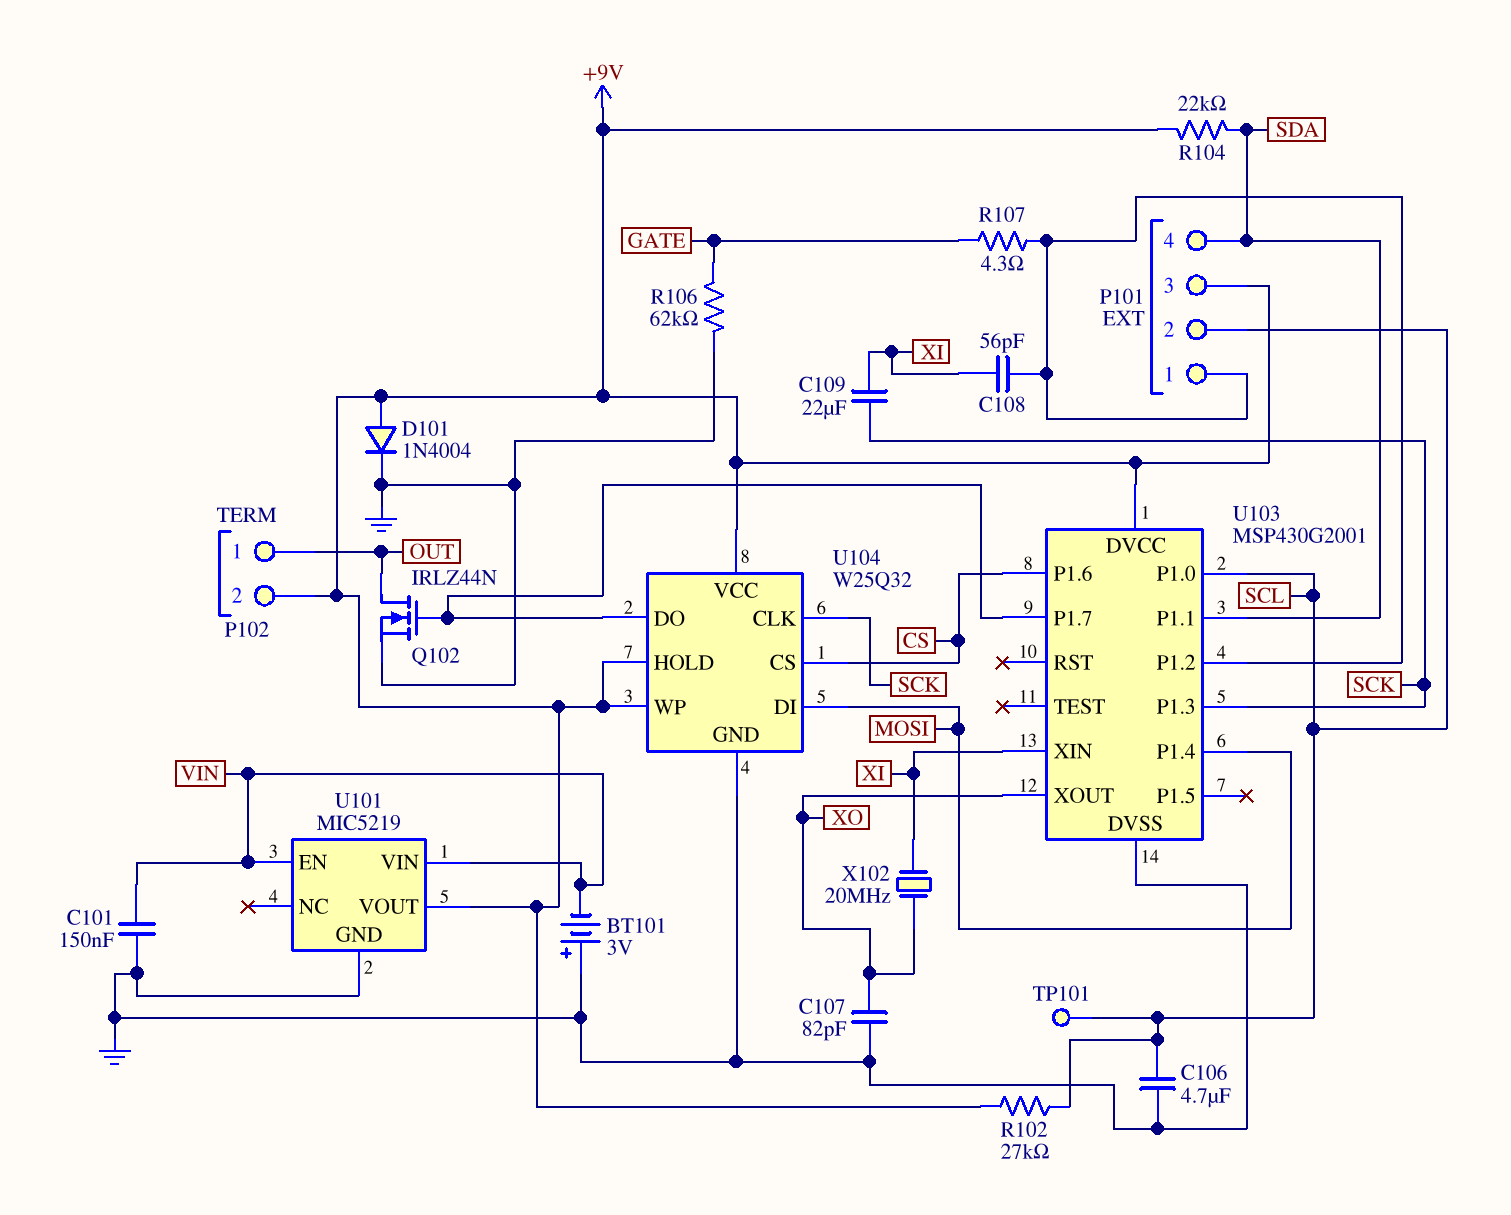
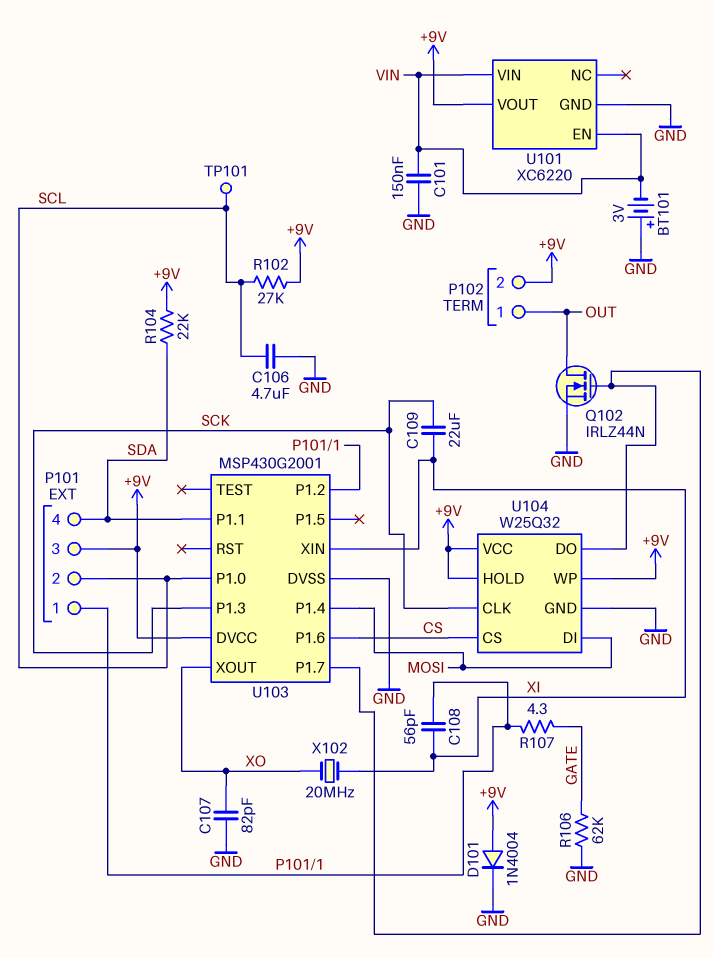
U101: MIC5219 -> XC6220

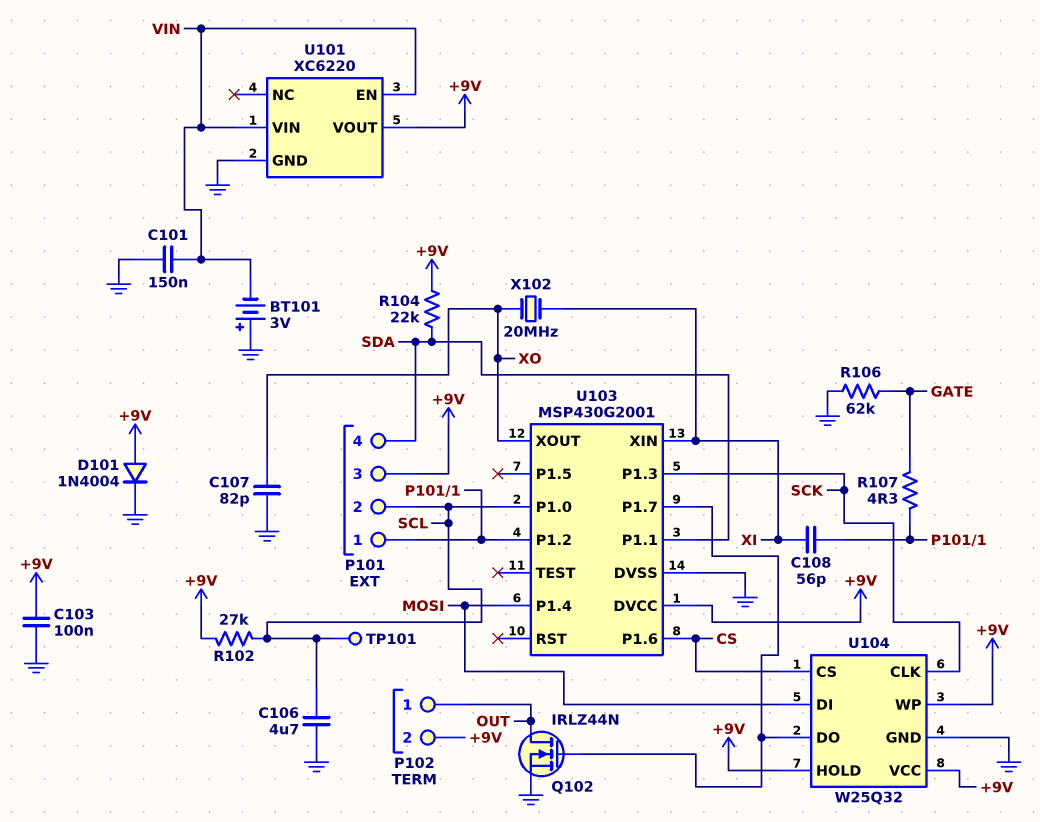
C103: none -> 100nF (+9V, GND)
C109: 22uF (SCK, XI) -> none

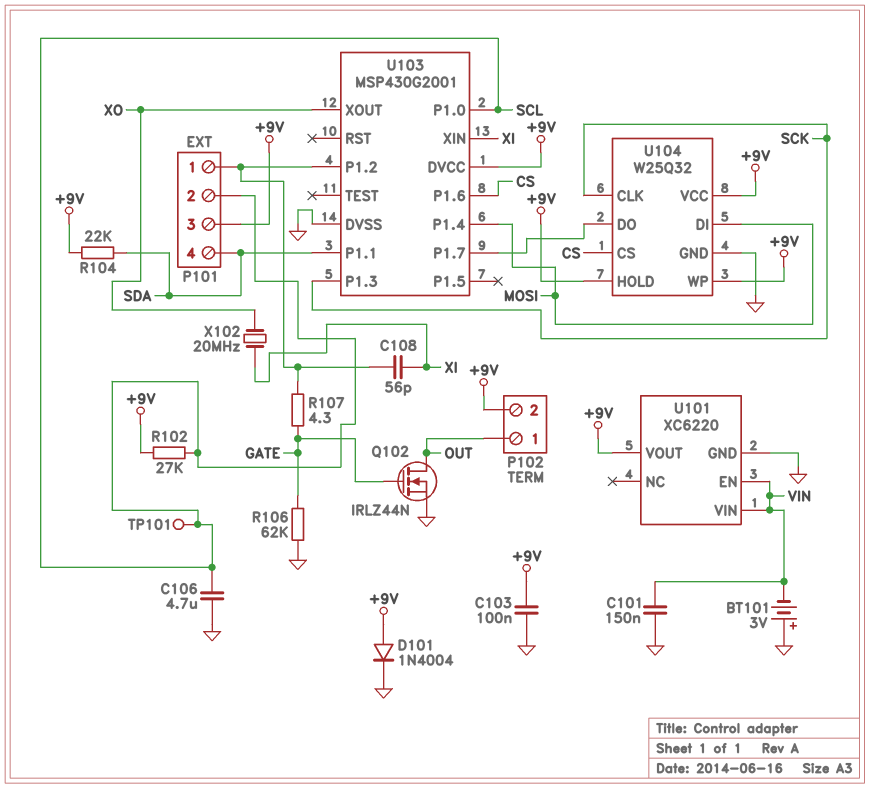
C107: 82pF (GND, XO) -> none
Q102: NMOS IRLZ44N (G U103/P1.7, D OUT, S GND) -> NMOS IRLZ44N (G GATE, D OUT, S GND)

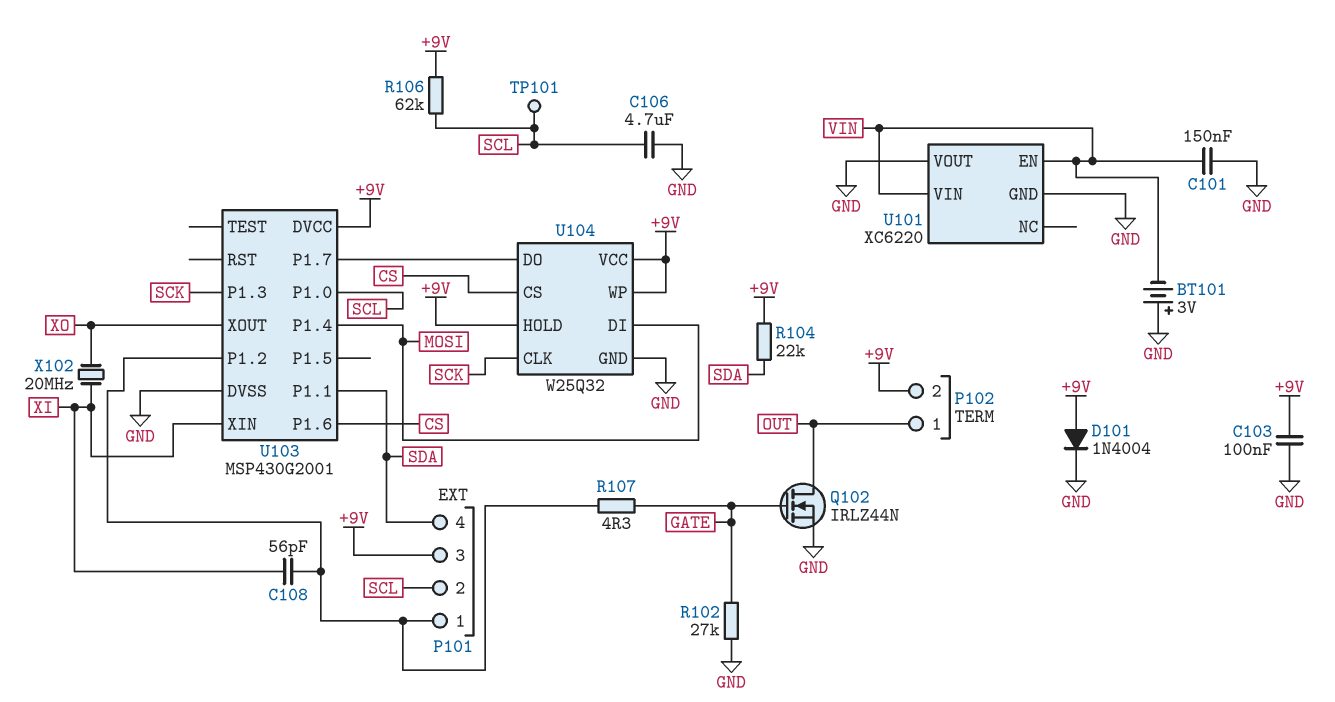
R102: 27k (+9V, SCL) -> 27k (GATE, GND)
R106: 62k (GATE, GND) -> 62k (+9V, SCL)
U101 pin VOUT: +9V -> GND

